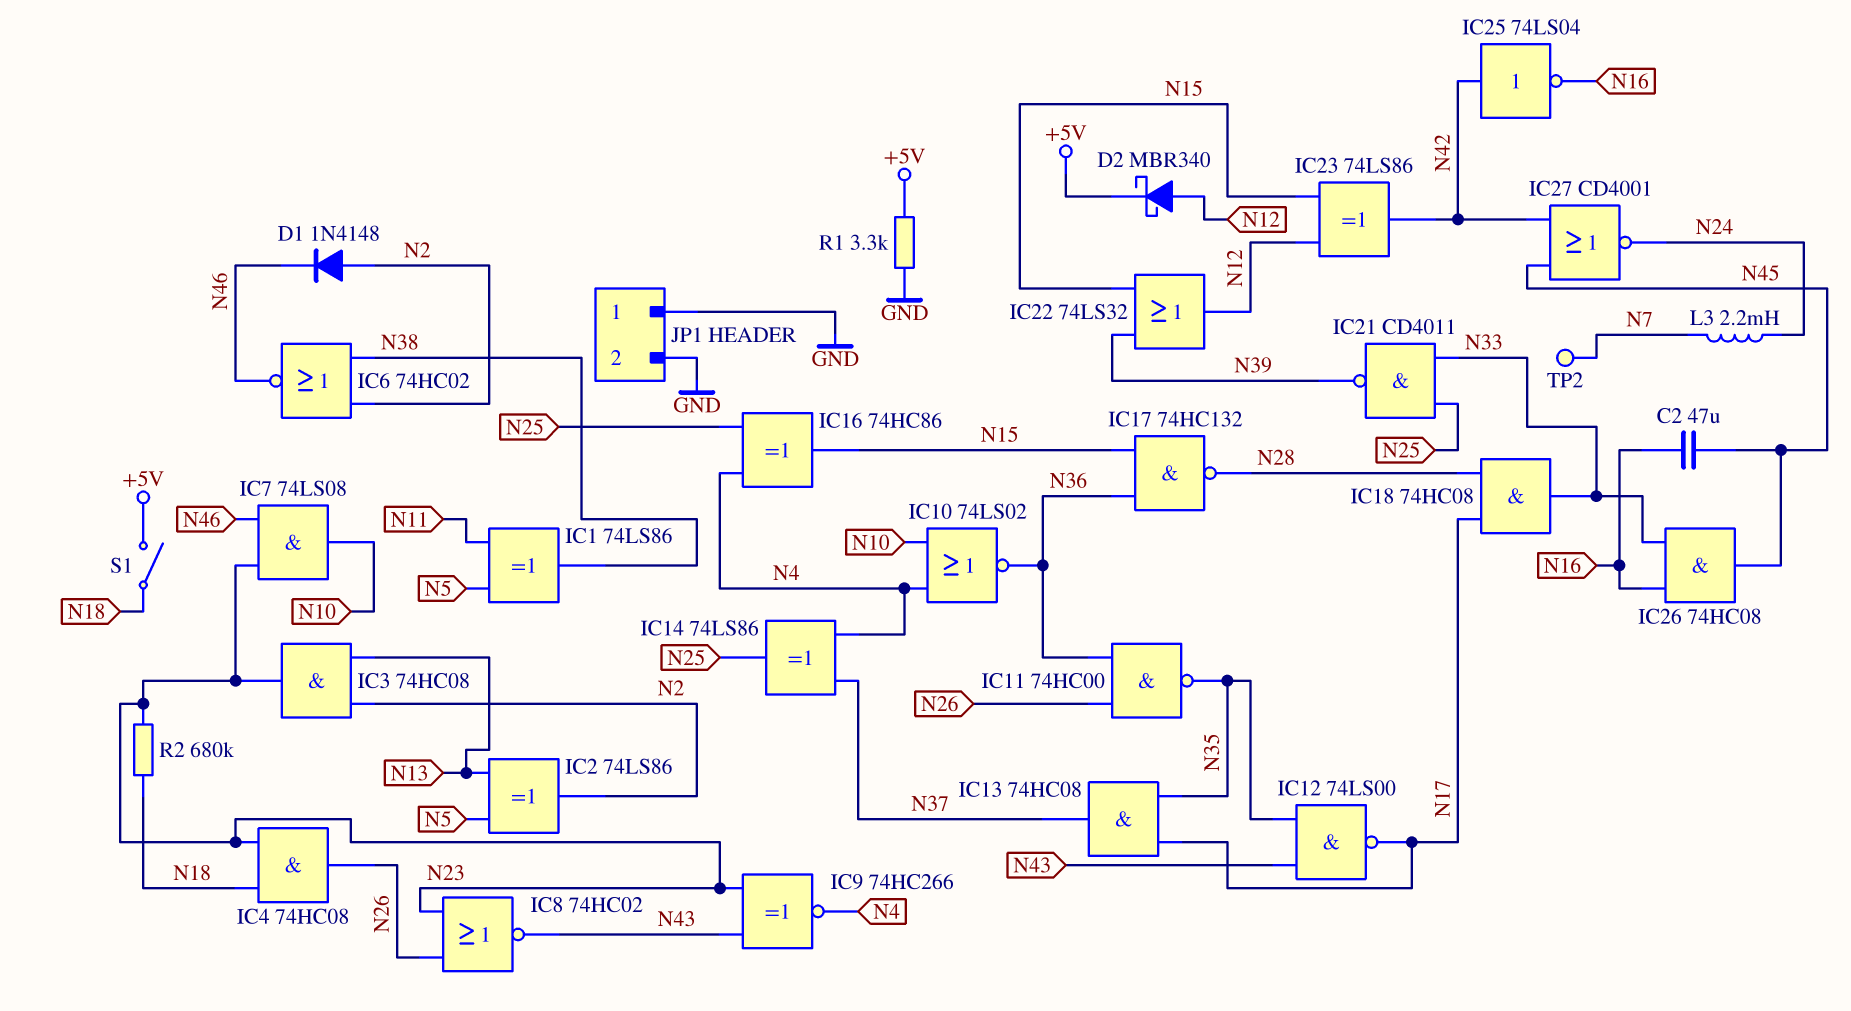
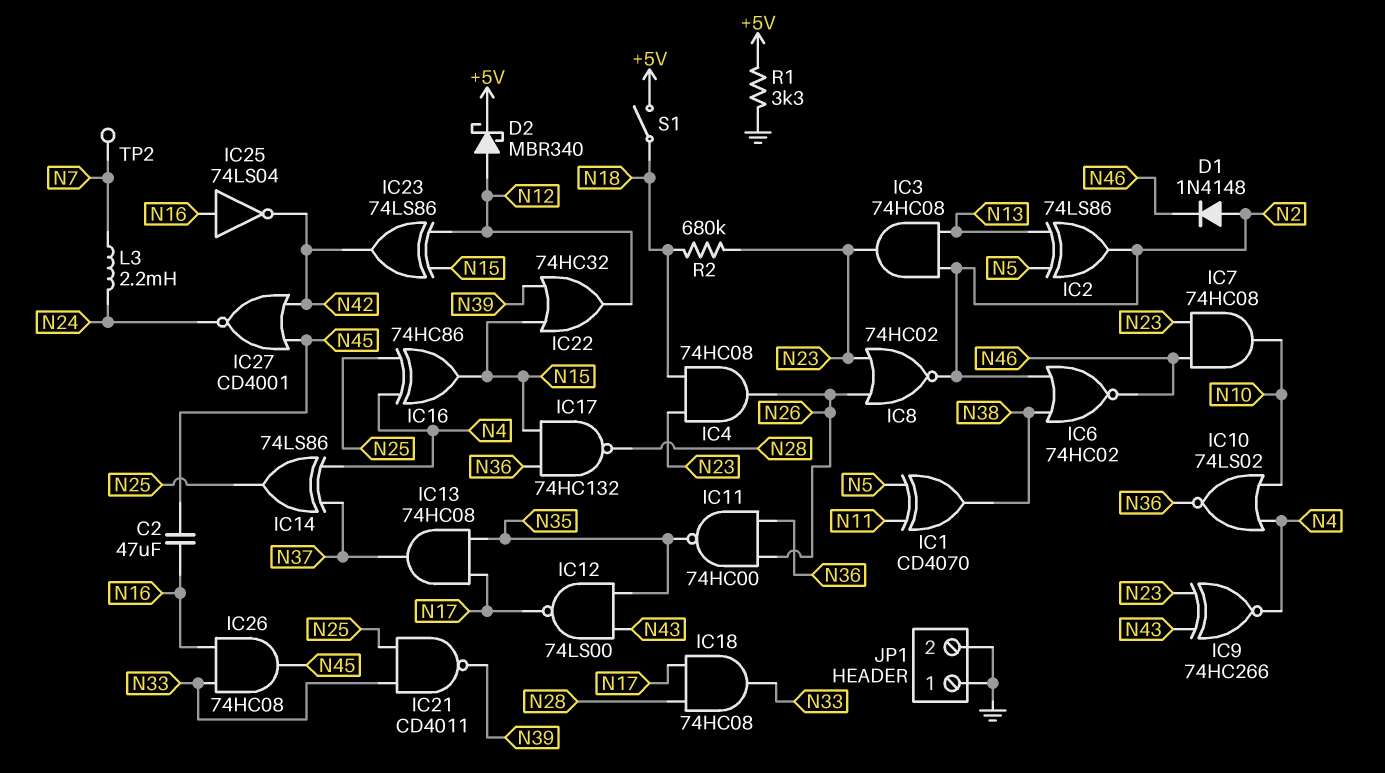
IC1: XOR 74LS86 (in N5, in N11, out N38) -> XOR CD4070 (in N5, in N11, out N38)
IC7: AND 74LS08 (in N23, in N46, out N10) -> AND 74HC08 (in N23, in N46, out N10)
IC8: NOR 74HC02 (in N23, in N26, out N43) -> NOR 74HC02 (in N23, in N26, out N2)
IC22: OR 74LS32 (in N15, in N39, out N12) -> OR 74HC32 (in N15, in N39, out N12)
IC25: NOT 74LS04 (in N42, out N16) -> NOT 74LS04 (in N16, out N42)

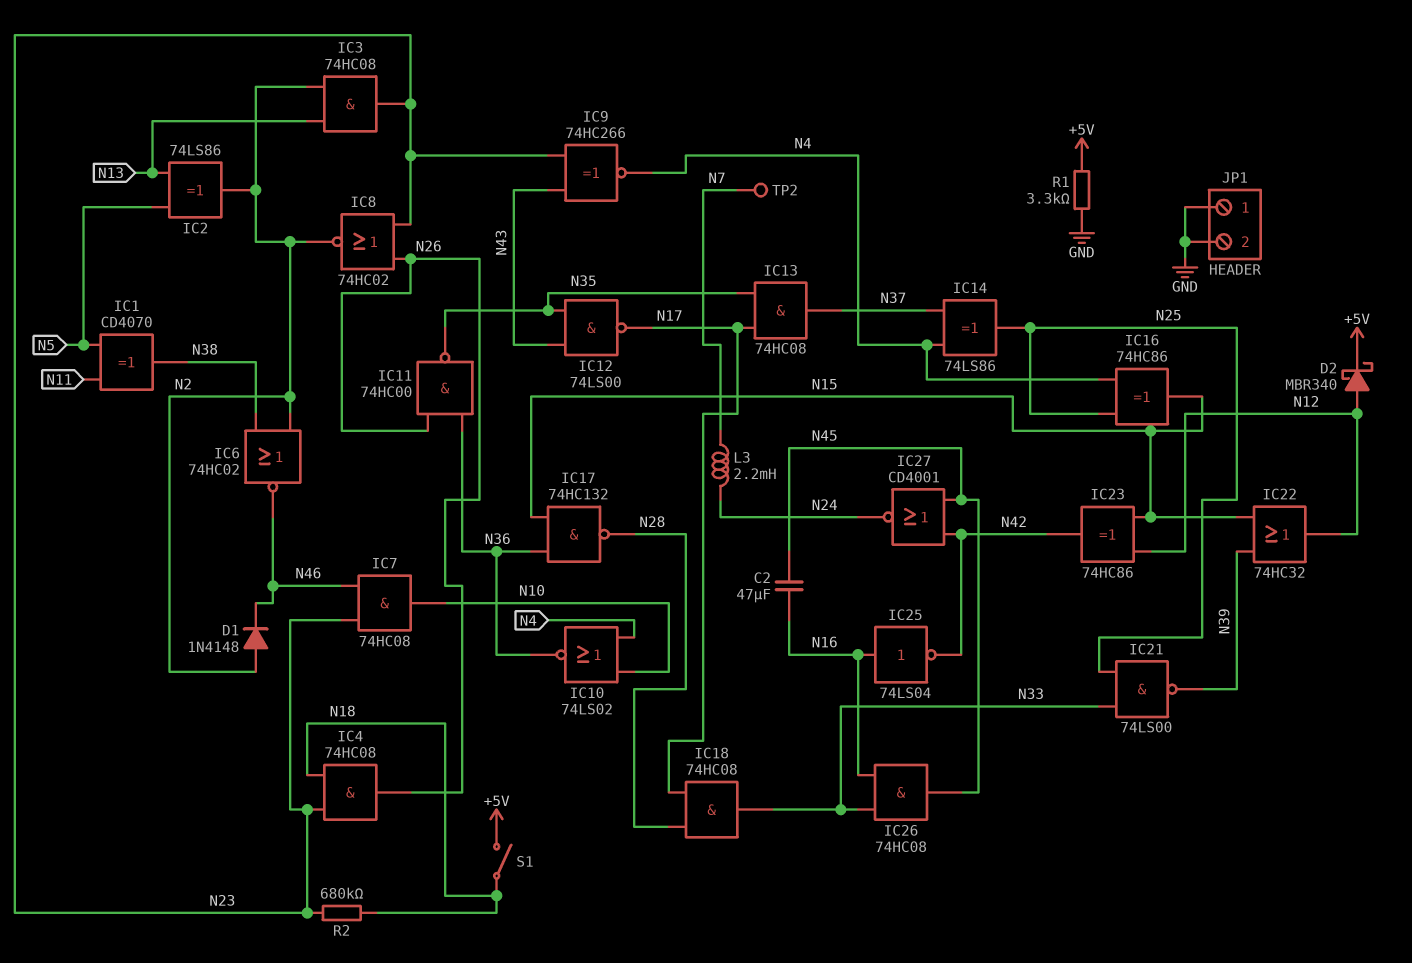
IC21: NAND CD4011 (in N25, in N33, out N39) -> NAND 74LS00 (in N25, in N33, out N39)
IC23: XOR 74LS86 (in N12, in N15, out N42) -> XOR 74HC86 (in N12, in N15, out N42)

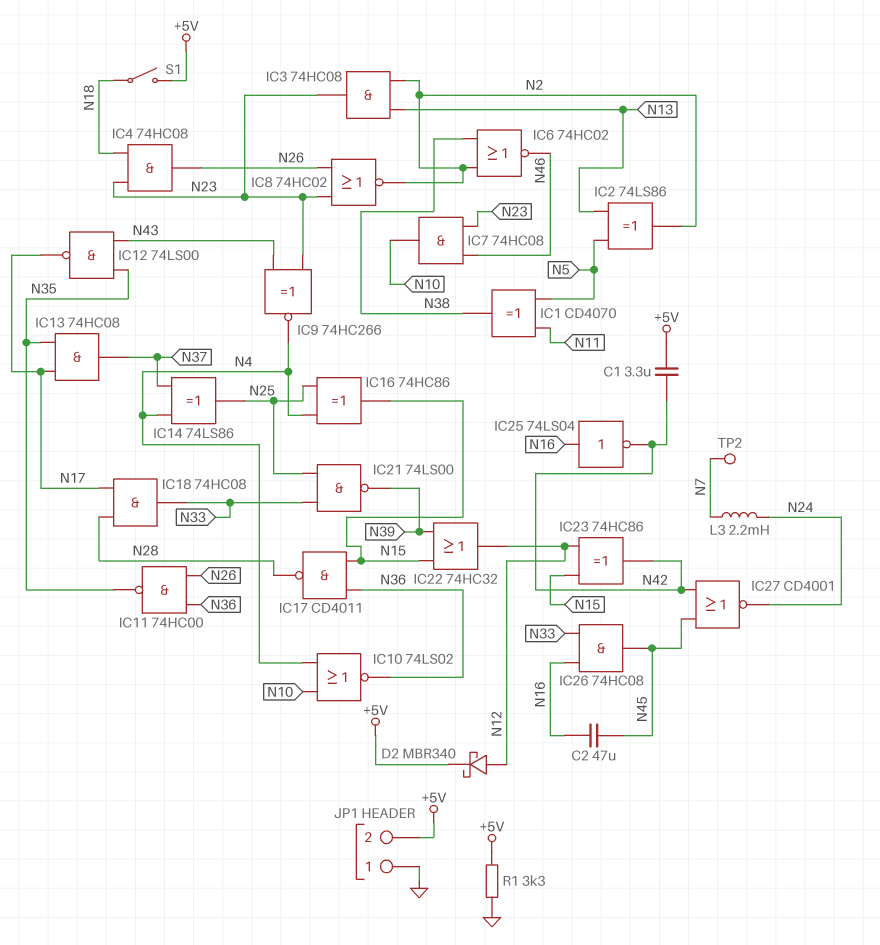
C1: none -> 3.3uF (+5V, N42)
D1: diode 1N4148 (A N2, K N46) -> none
IC17: NAND 74HC132 (in N15, in N36, out N28) -> NAND CD4011 (in N15, in N36, out N28)
JP1 pin 2: GND -> +5V
R2: 680k (N18, N23) -> none

